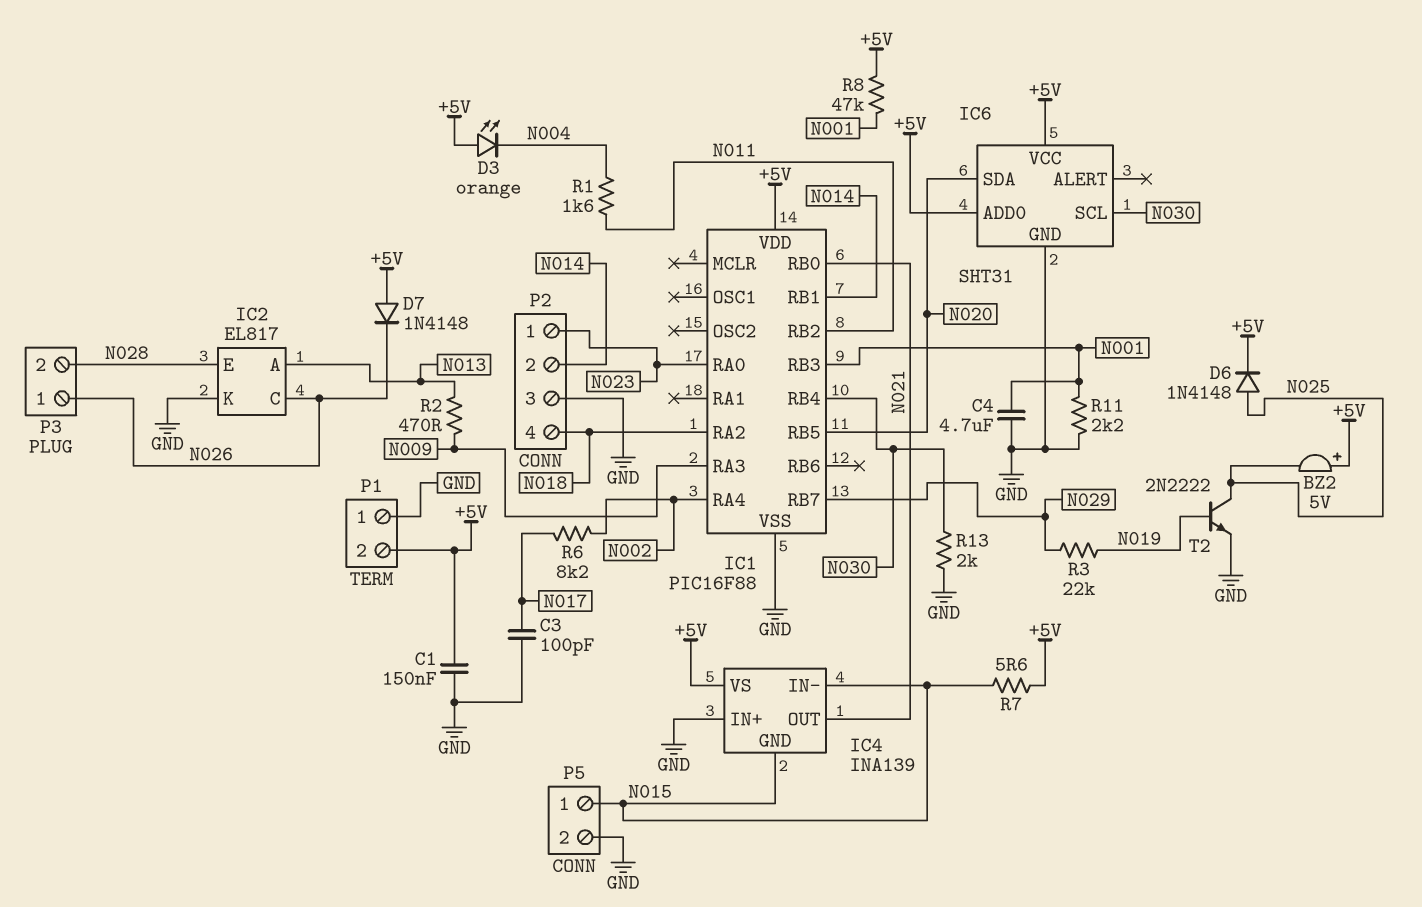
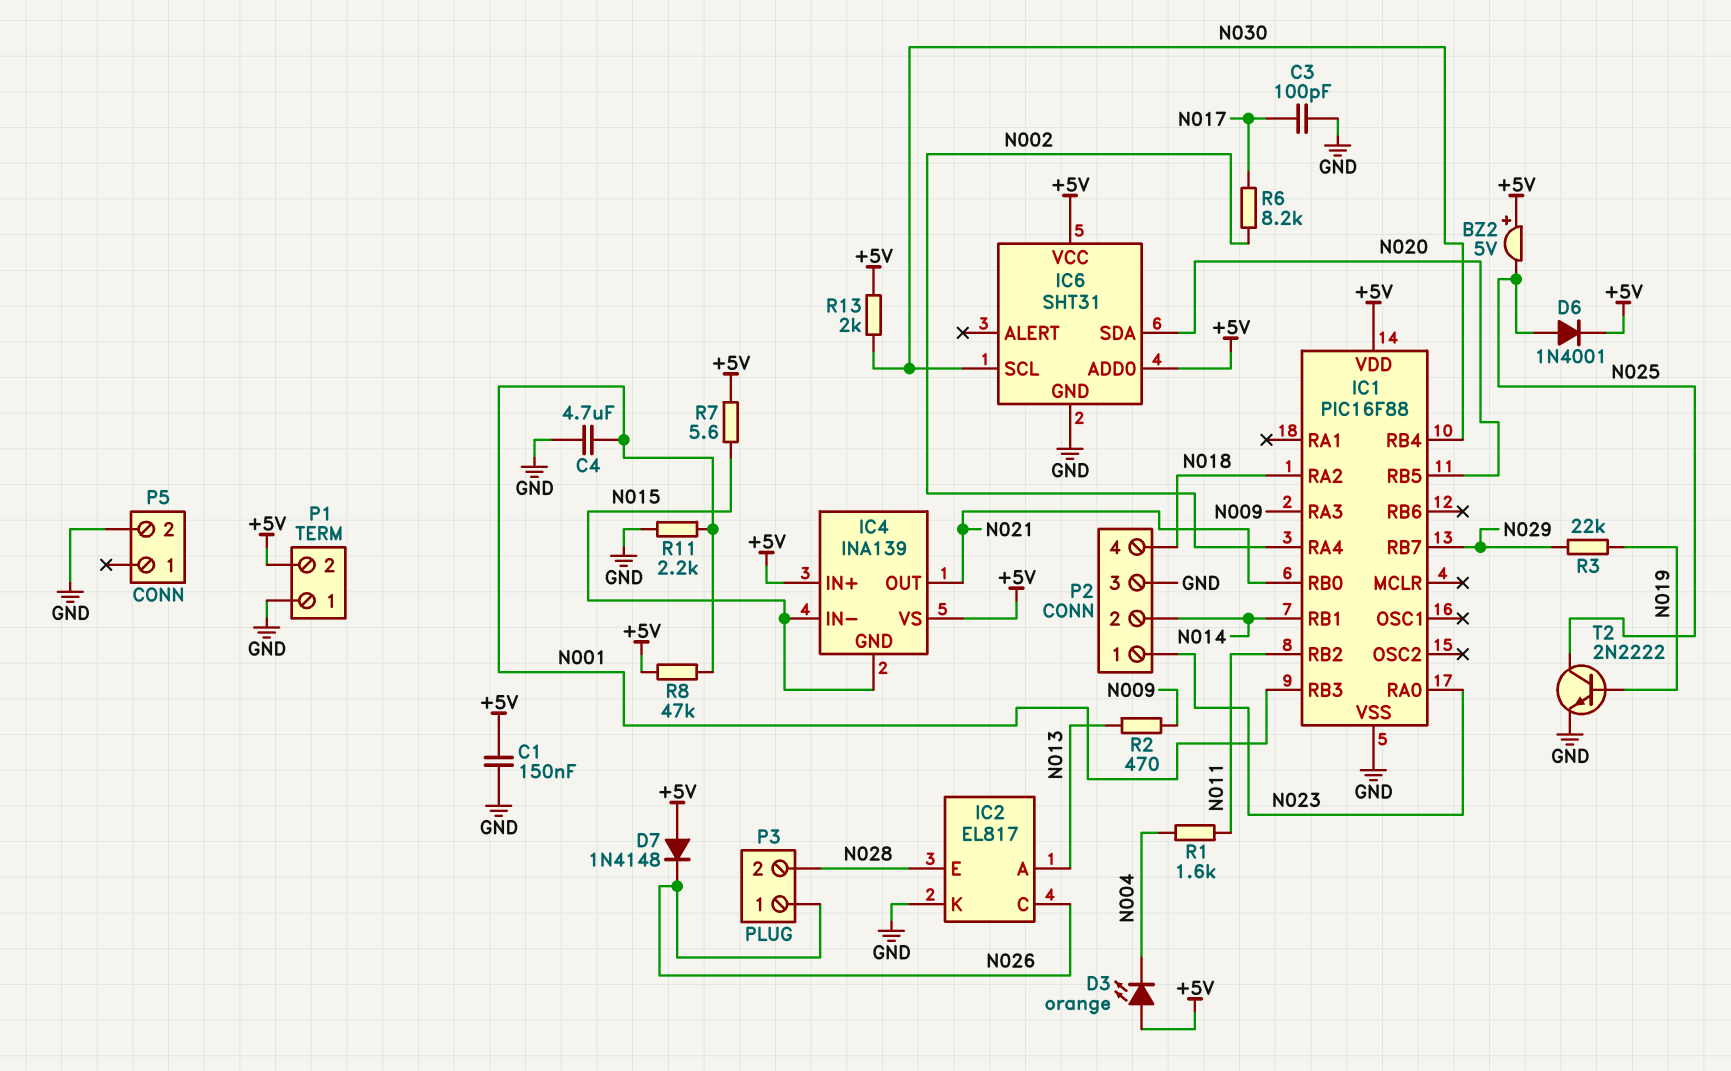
D6: diode 1N4148 (A N025, K +5V) -> diode 1N4001 (A N025, K +5V)
IC4 pin IN+: GND -> +5V
P5 pin 1: N015 -> none
R13: 2k (GND, N030) -> 2k (+5V, N030)

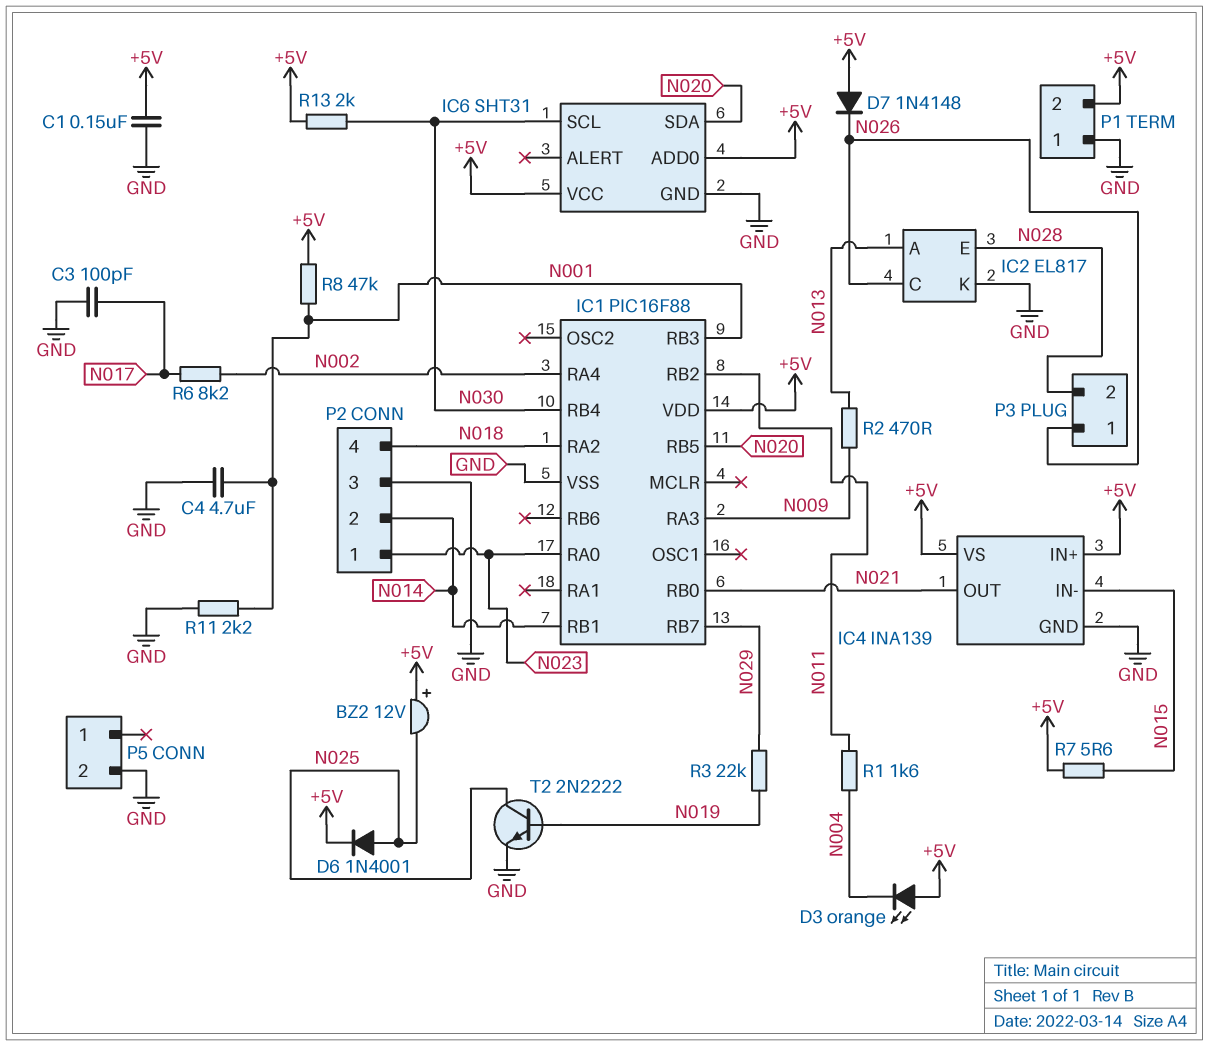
BZ2: buzzer 5V (plus +5V, minus N025) -> buzzer 12V (plus +5V, minus N025)
IC4 pin GND: N015 -> GND

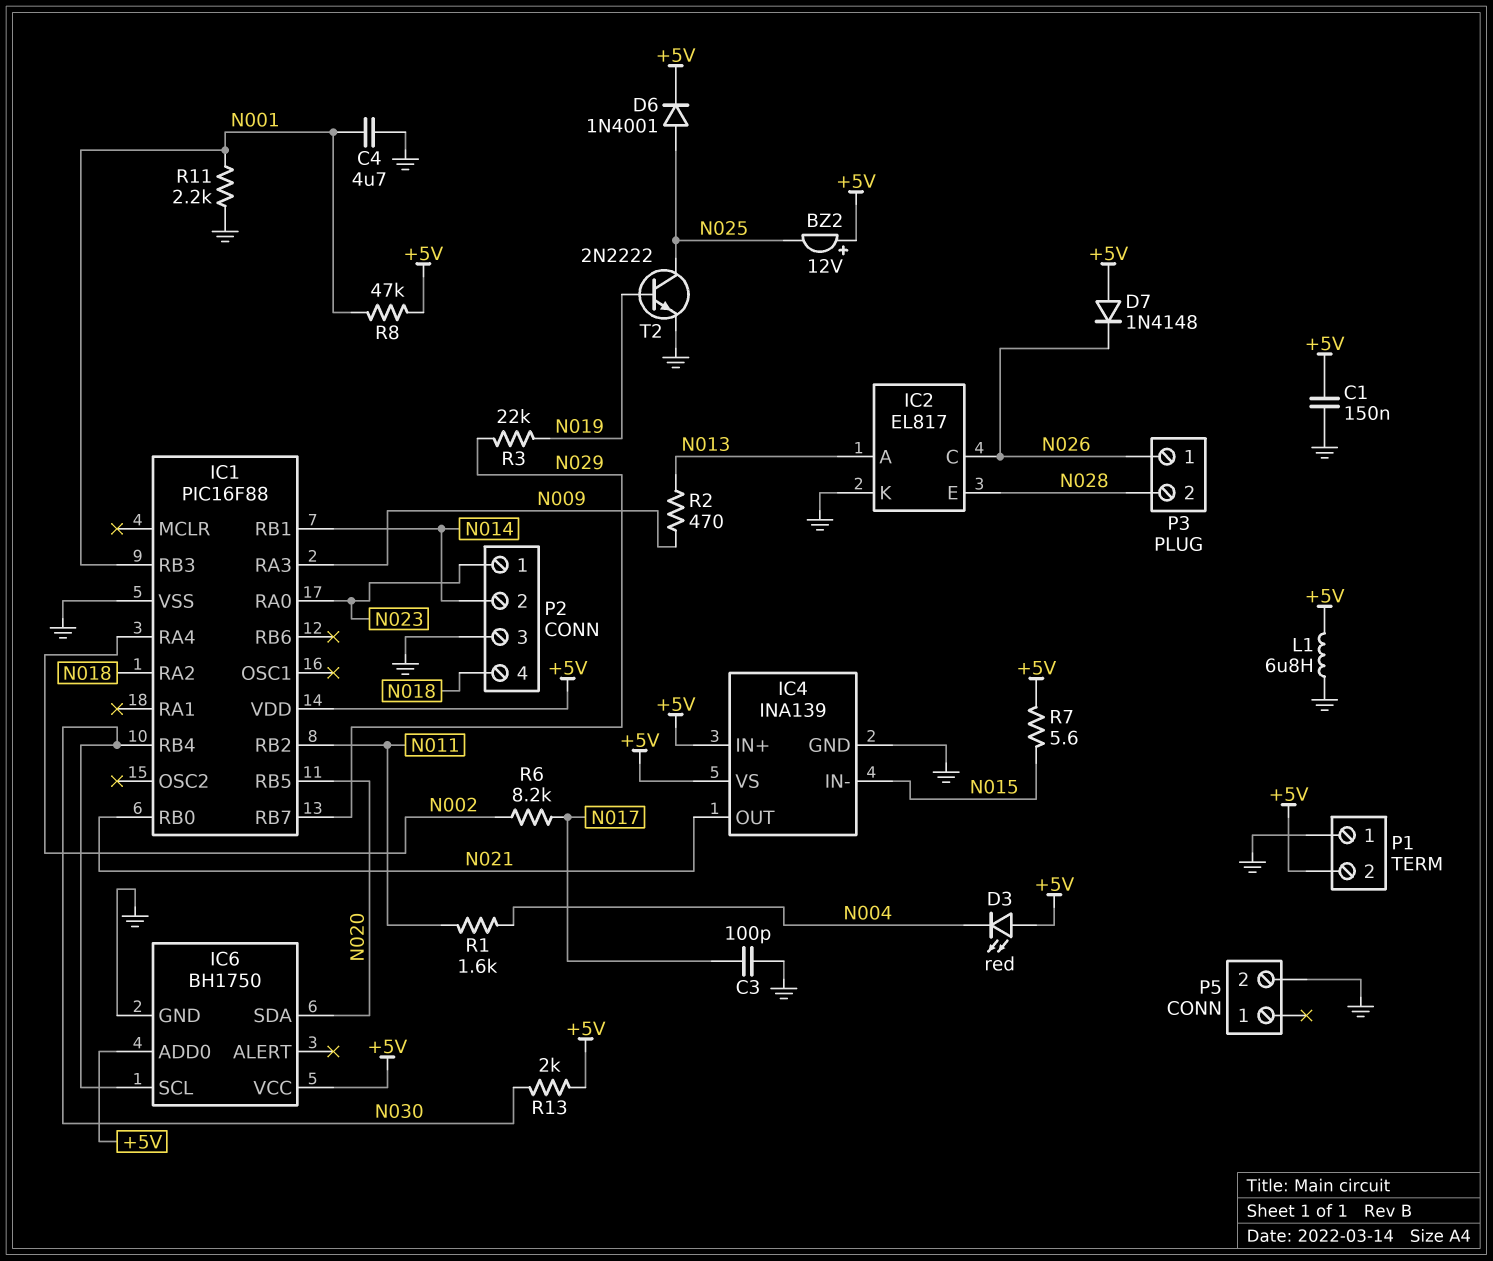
D3: LED orange (A +5V, K N004) -> LED red (A +5V, K N004)
IC6: SHT31 -> BH1750
L1: none -> 6.8uH (+5V, GND)

